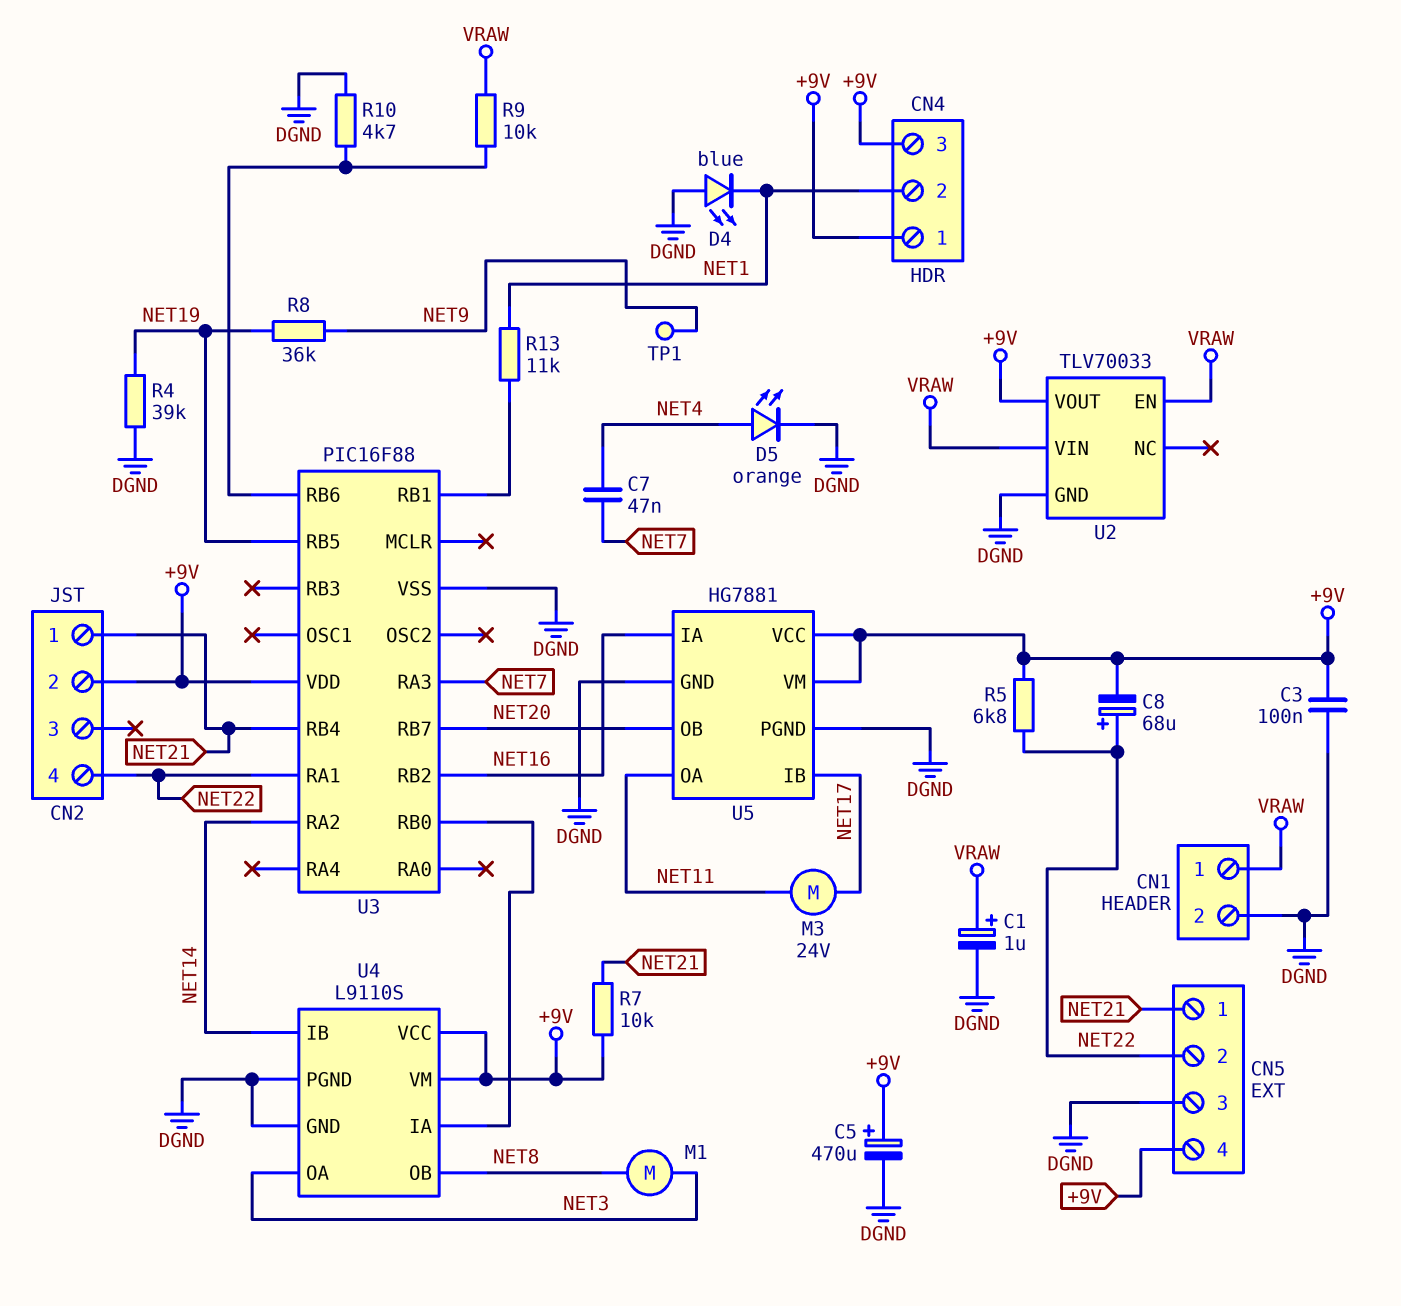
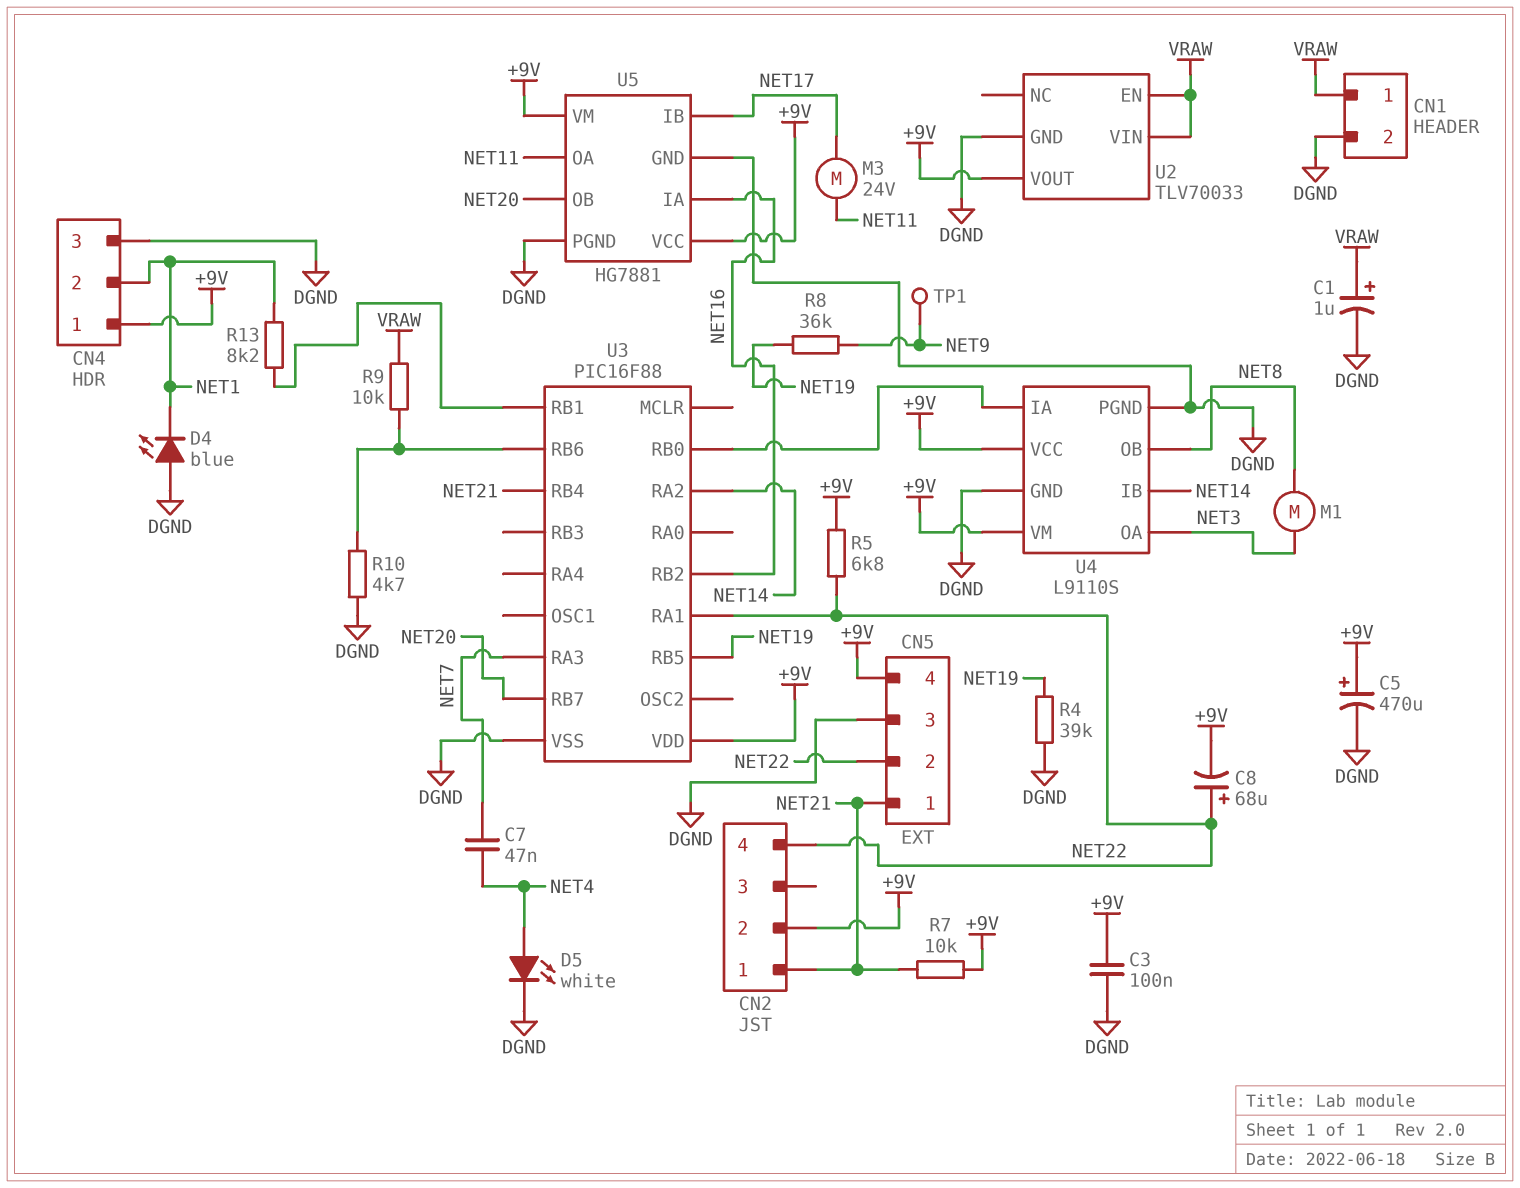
CN4 pin 3: +9V -> DGND
D5: LED orange (A NET4, K DGND) -> LED white (A NET4, K DGND)
R13: 11k (NET1, U3/RB1) -> 8.2k (NET1, U3/RB1)

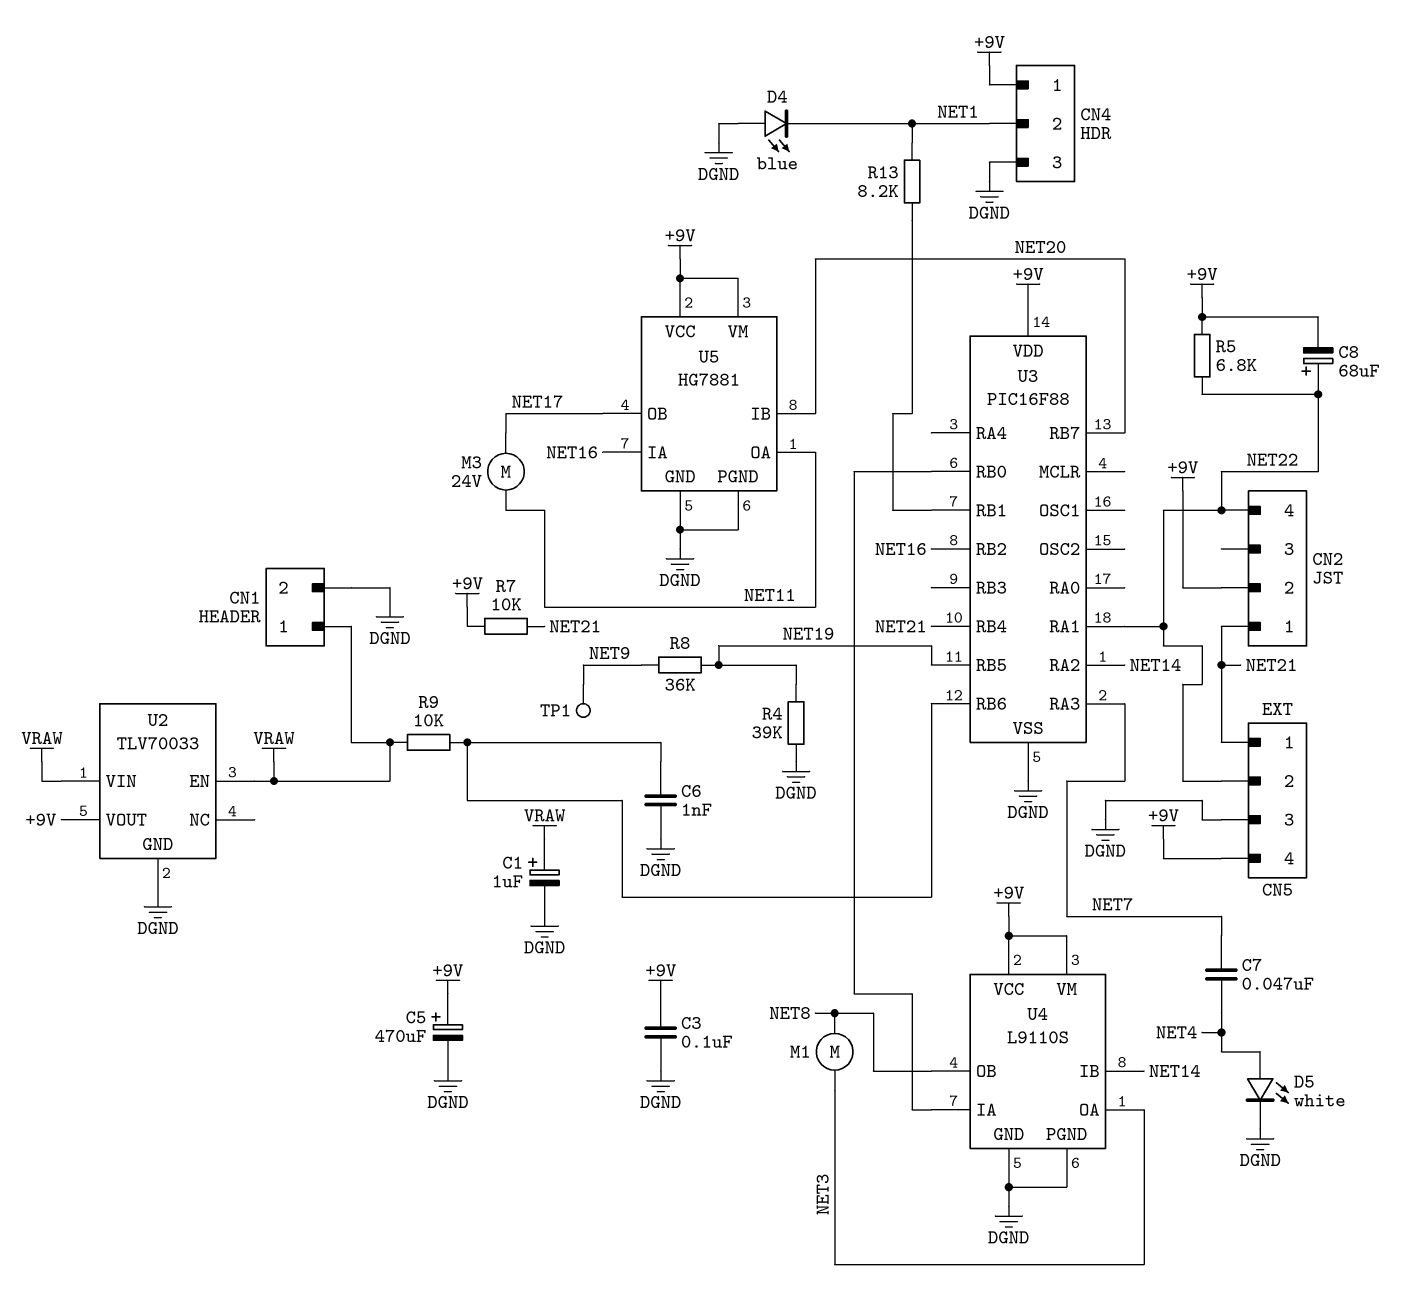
C6: none -> 1nF (DGND, U3/RB6)
R10: 4.7k (DGND, U3/RB6) -> none
U5 pin IB: NET17 -> NET20
U5 pin OB: NET20 -> NET17

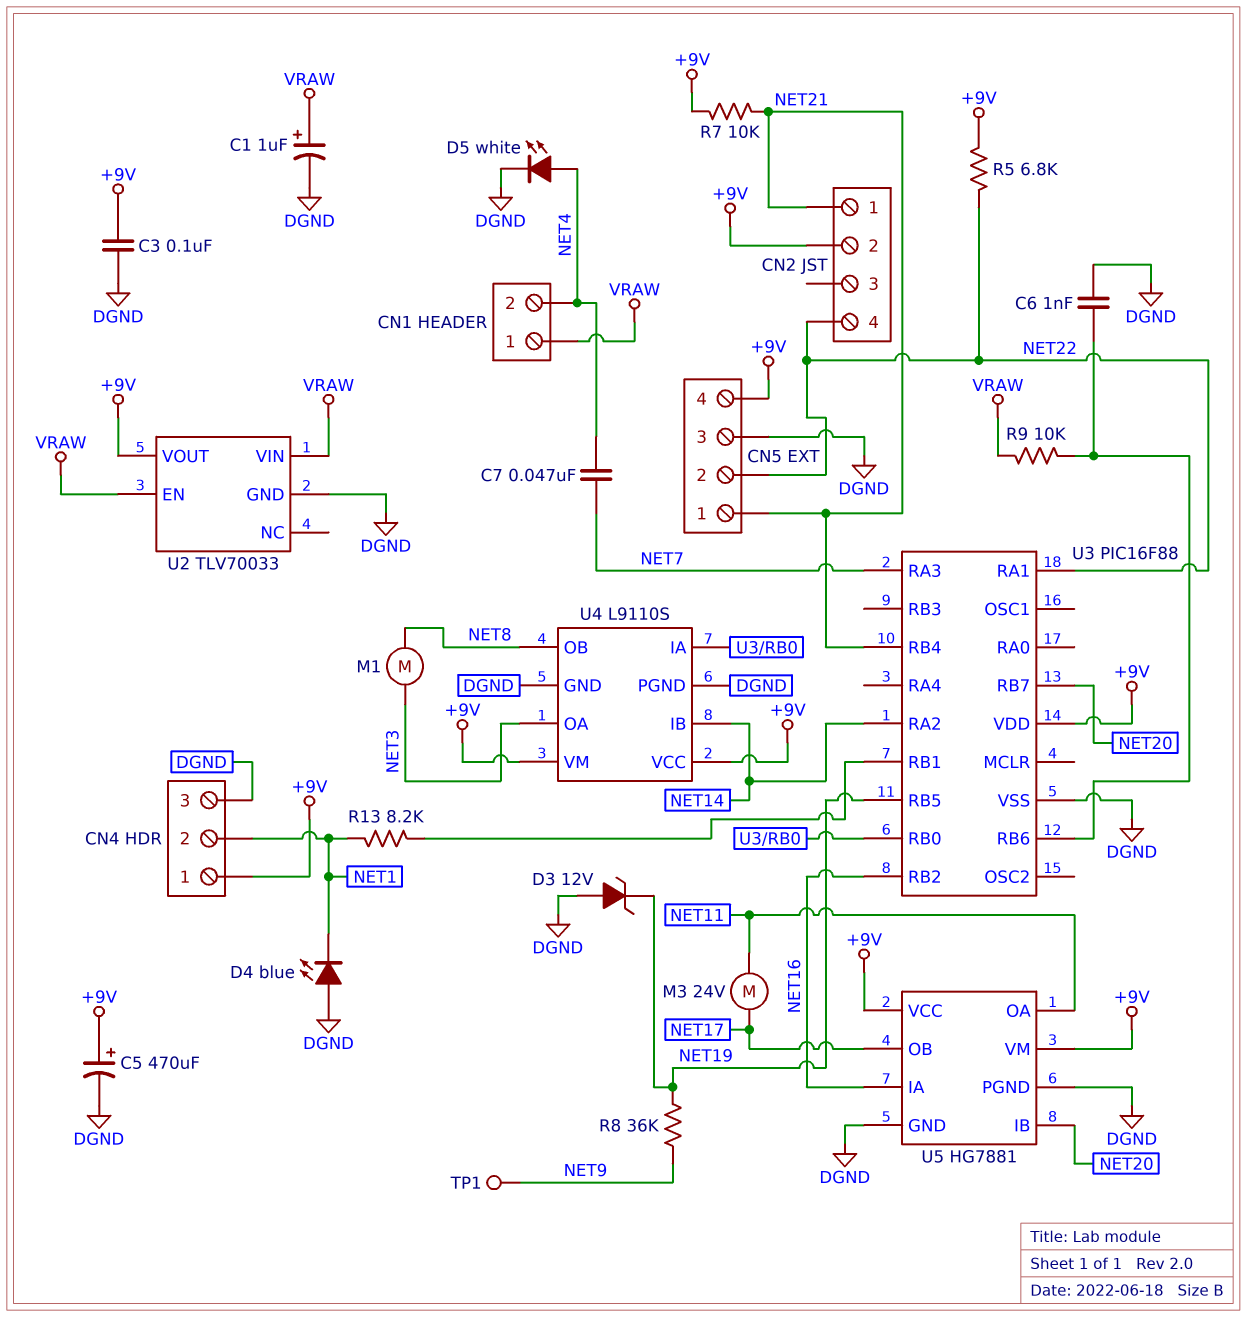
C8: 68uF (plus NET22, minus +9V) -> none
CN1 pin 2: DGND -> NET4
D3: none -> zener 12V (A DGND, K NET19)
R4: 39k (DGND, NET19) -> none

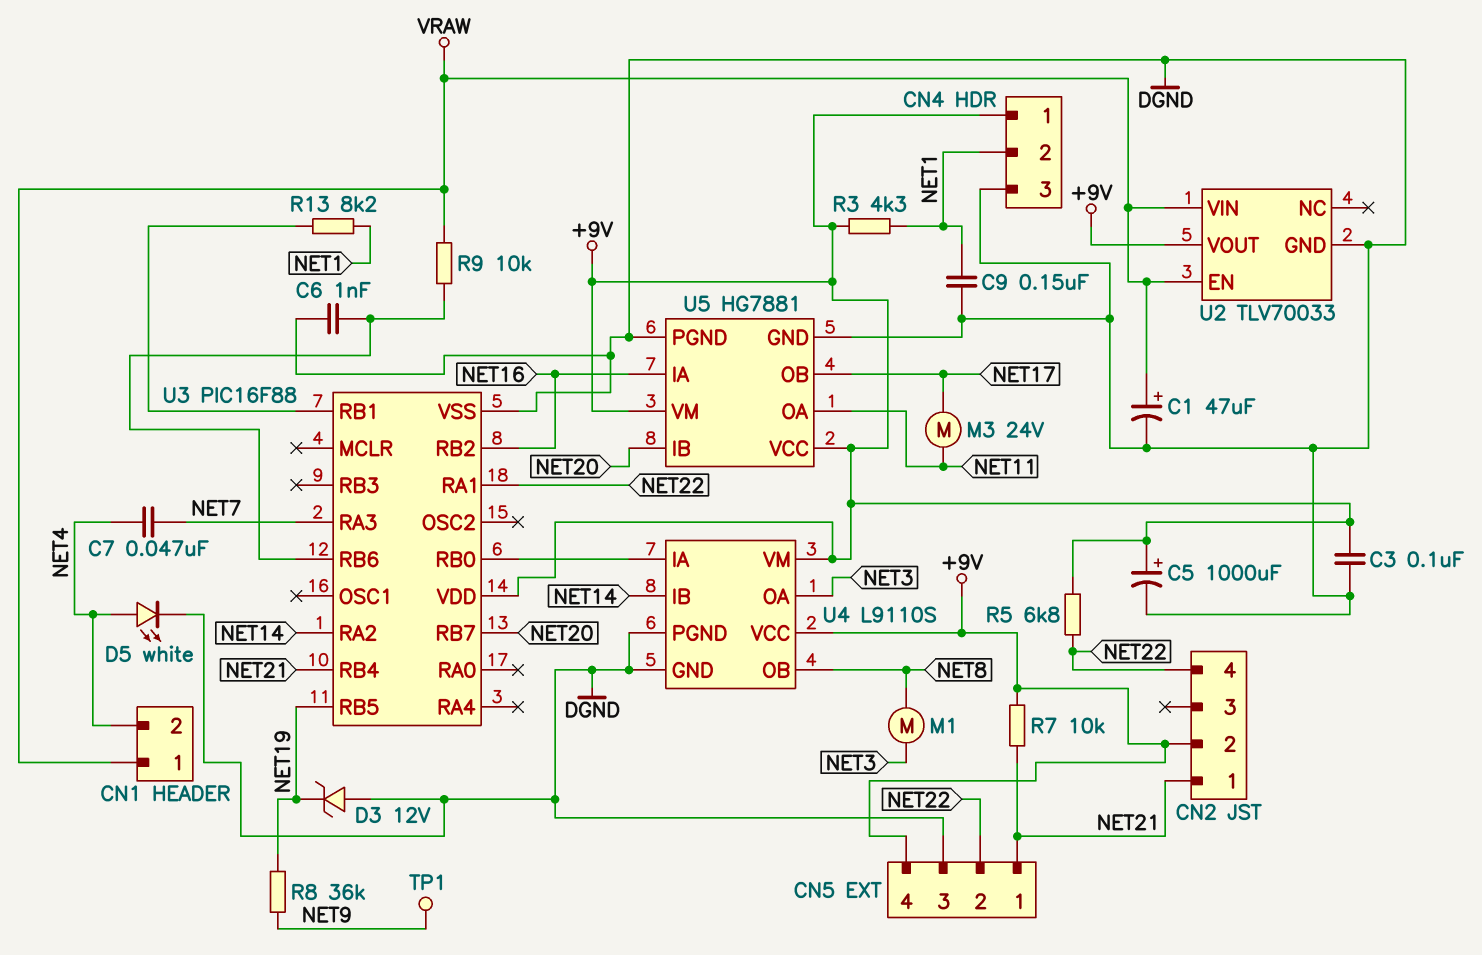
C1: 1uF (plus VRAW, minus DGND) -> 47uF (plus VRAW, minus DGND)
C5: 470uF (plus +9V, minus DGND) -> 1000uF (plus +9V, minus DGND)
C9: none -> 150nF (DGND, NET1)
D4: LED blue (A DGND, K NET1) -> none
R3: none -> 4.3k (+9V, NET1)

